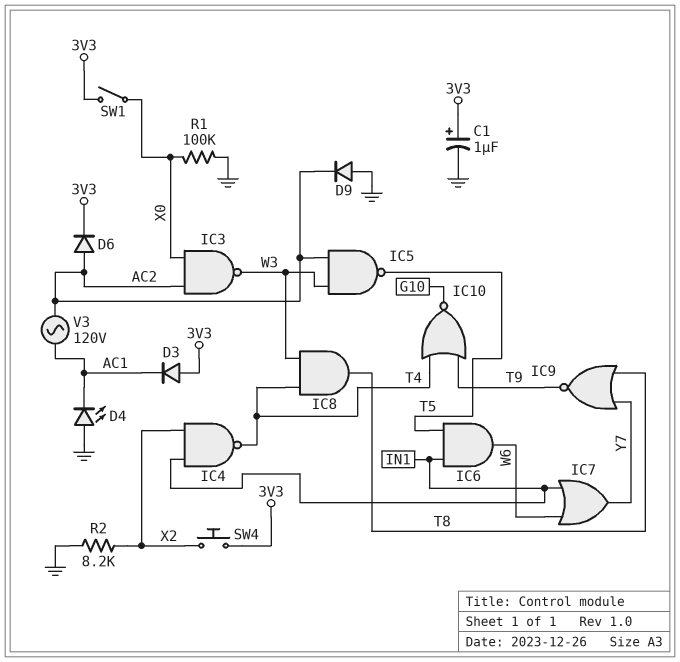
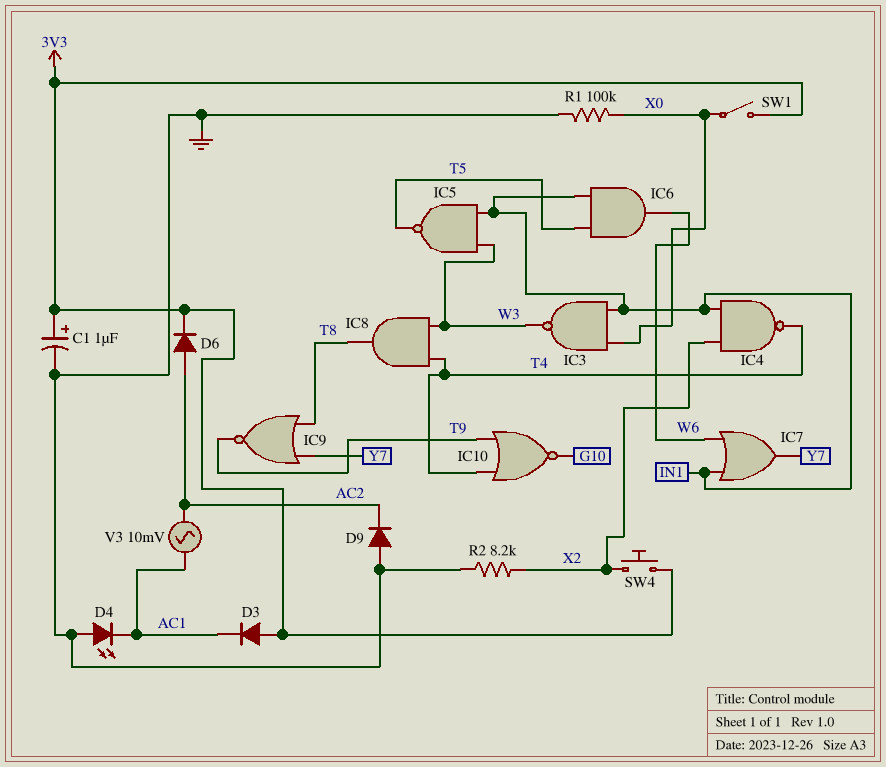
IC3: NAND (in AC2, in X0, out W3) -> NAND (in IN1, in X0, out W3)
IC5: NAND (in AC2, in W3, out T5) -> NAND (in IN1, in W3, out T5)
V3: AC 120V (AC1, AC2) -> AC 10mV (AC1, AC2)

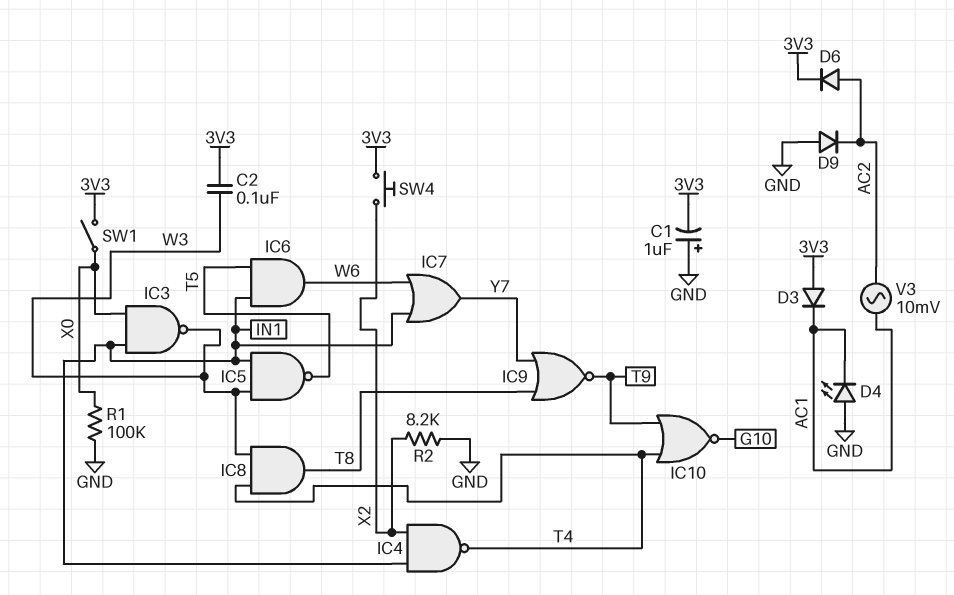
C1: 1uF (plus 3V3, minus GND) -> 1uF (plus GND, minus 3V3)
C2: none -> 100nF (3V3, W3)

